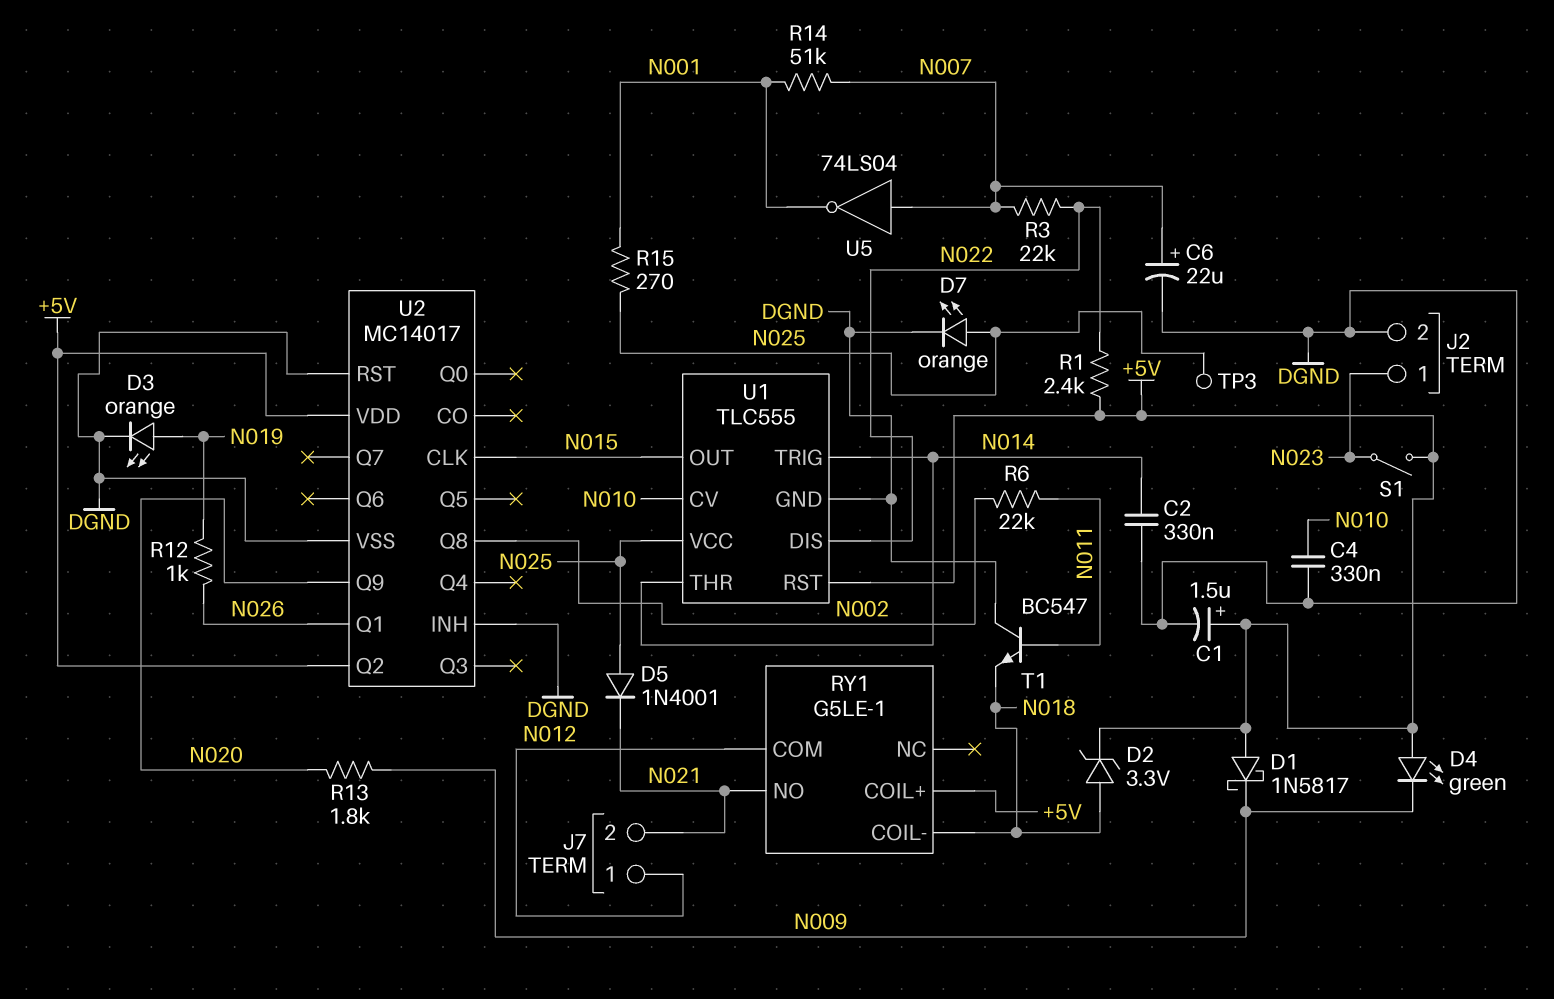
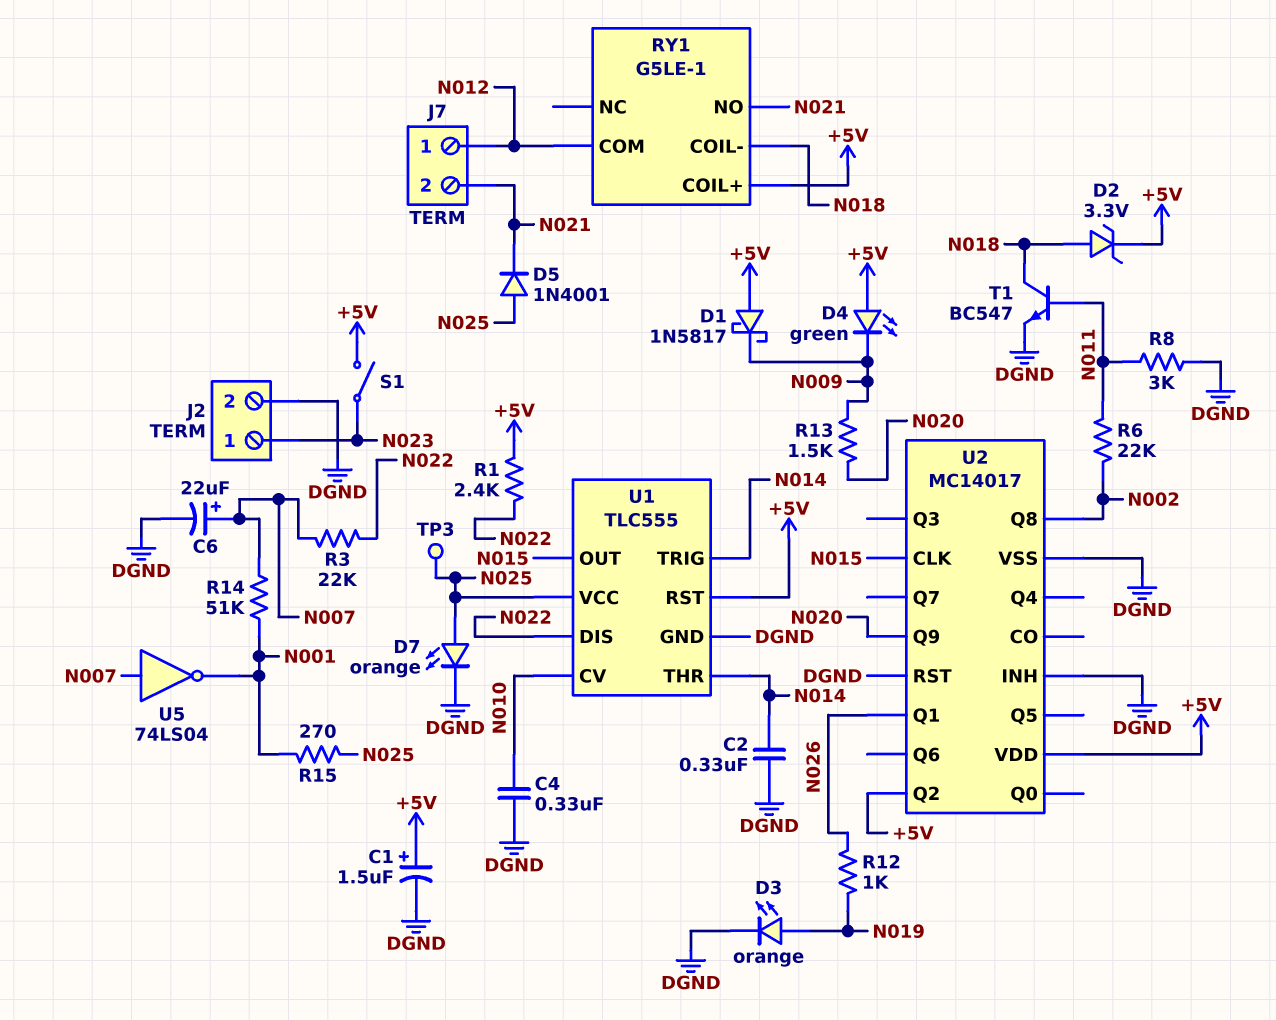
R8: none -> 3k (DGND, N011)
R13: 1.8k (N009, N020) -> 1.5k (N009, N020)
T1: NPN BC547 (B N011, C DGND, E N018) -> NPN BC547 (B N011, C N018, E DGND)

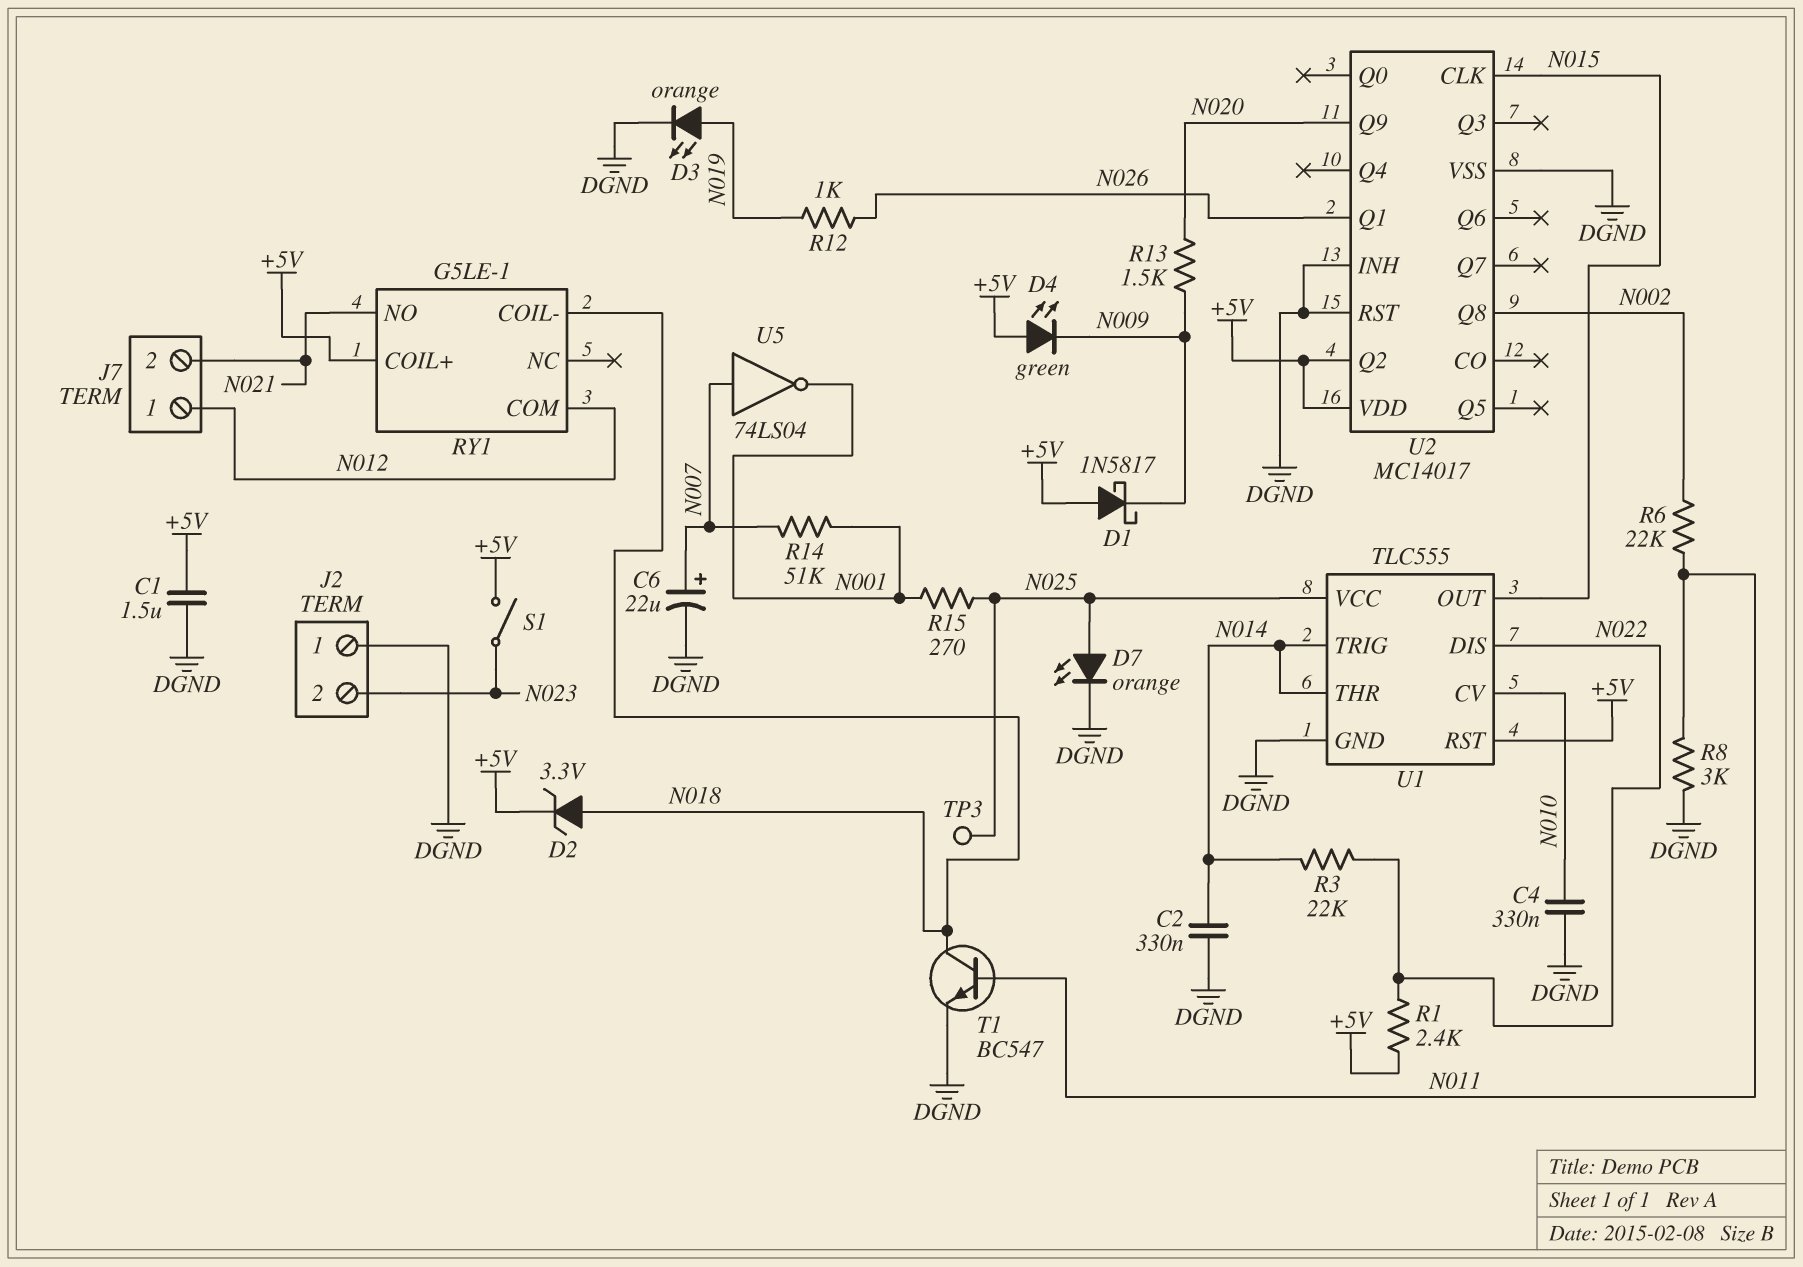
C1: 1.5uF (plus +5V, minus DGND) -> 1.5uF (+5V, DGND)
D5: diode 1N4001 (A N025, K N021) -> none
J2 pin 1: N023 -> DGND
J2 pin 2: DGND -> N023
R3: 22k (N007, N022) -> 22k (N014, N022)

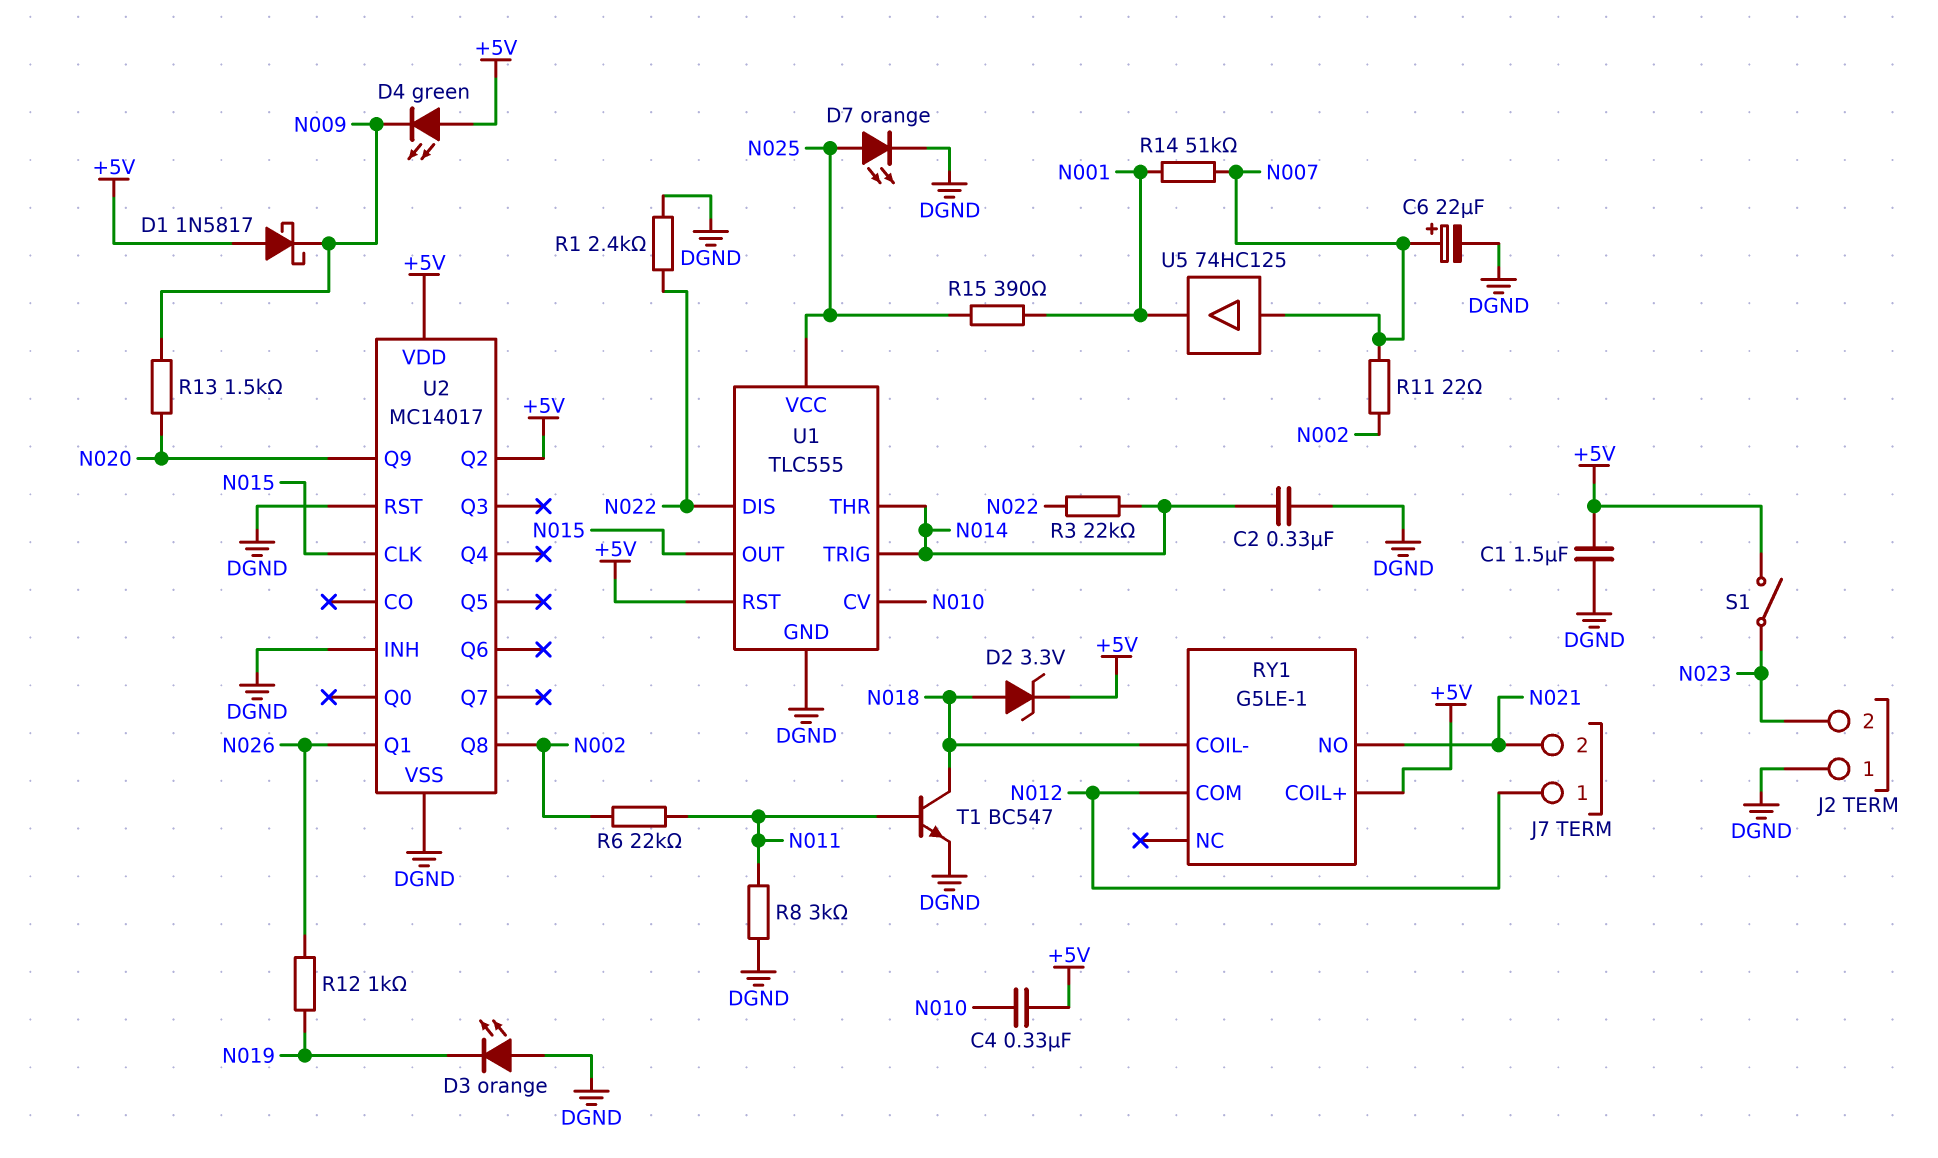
C4: 330nF (DGND, N010) -> 330nF (+5V, N010)
D3: LED orange (A N019, K DGND) -> LED orange (A DGND, K N019)
R1: 2.4k (+5V, N022) -> 2.4k (DGND, N022)
R11: none -> 22 (N002, N007)
R15: 270 (N001, N025) -> 390 (N001, N025)
TP3: test point (N025) -> none
U5: NOT 74LS04 (in N007, out N001) -> buffer 74HC125 (in N007, out N001)

